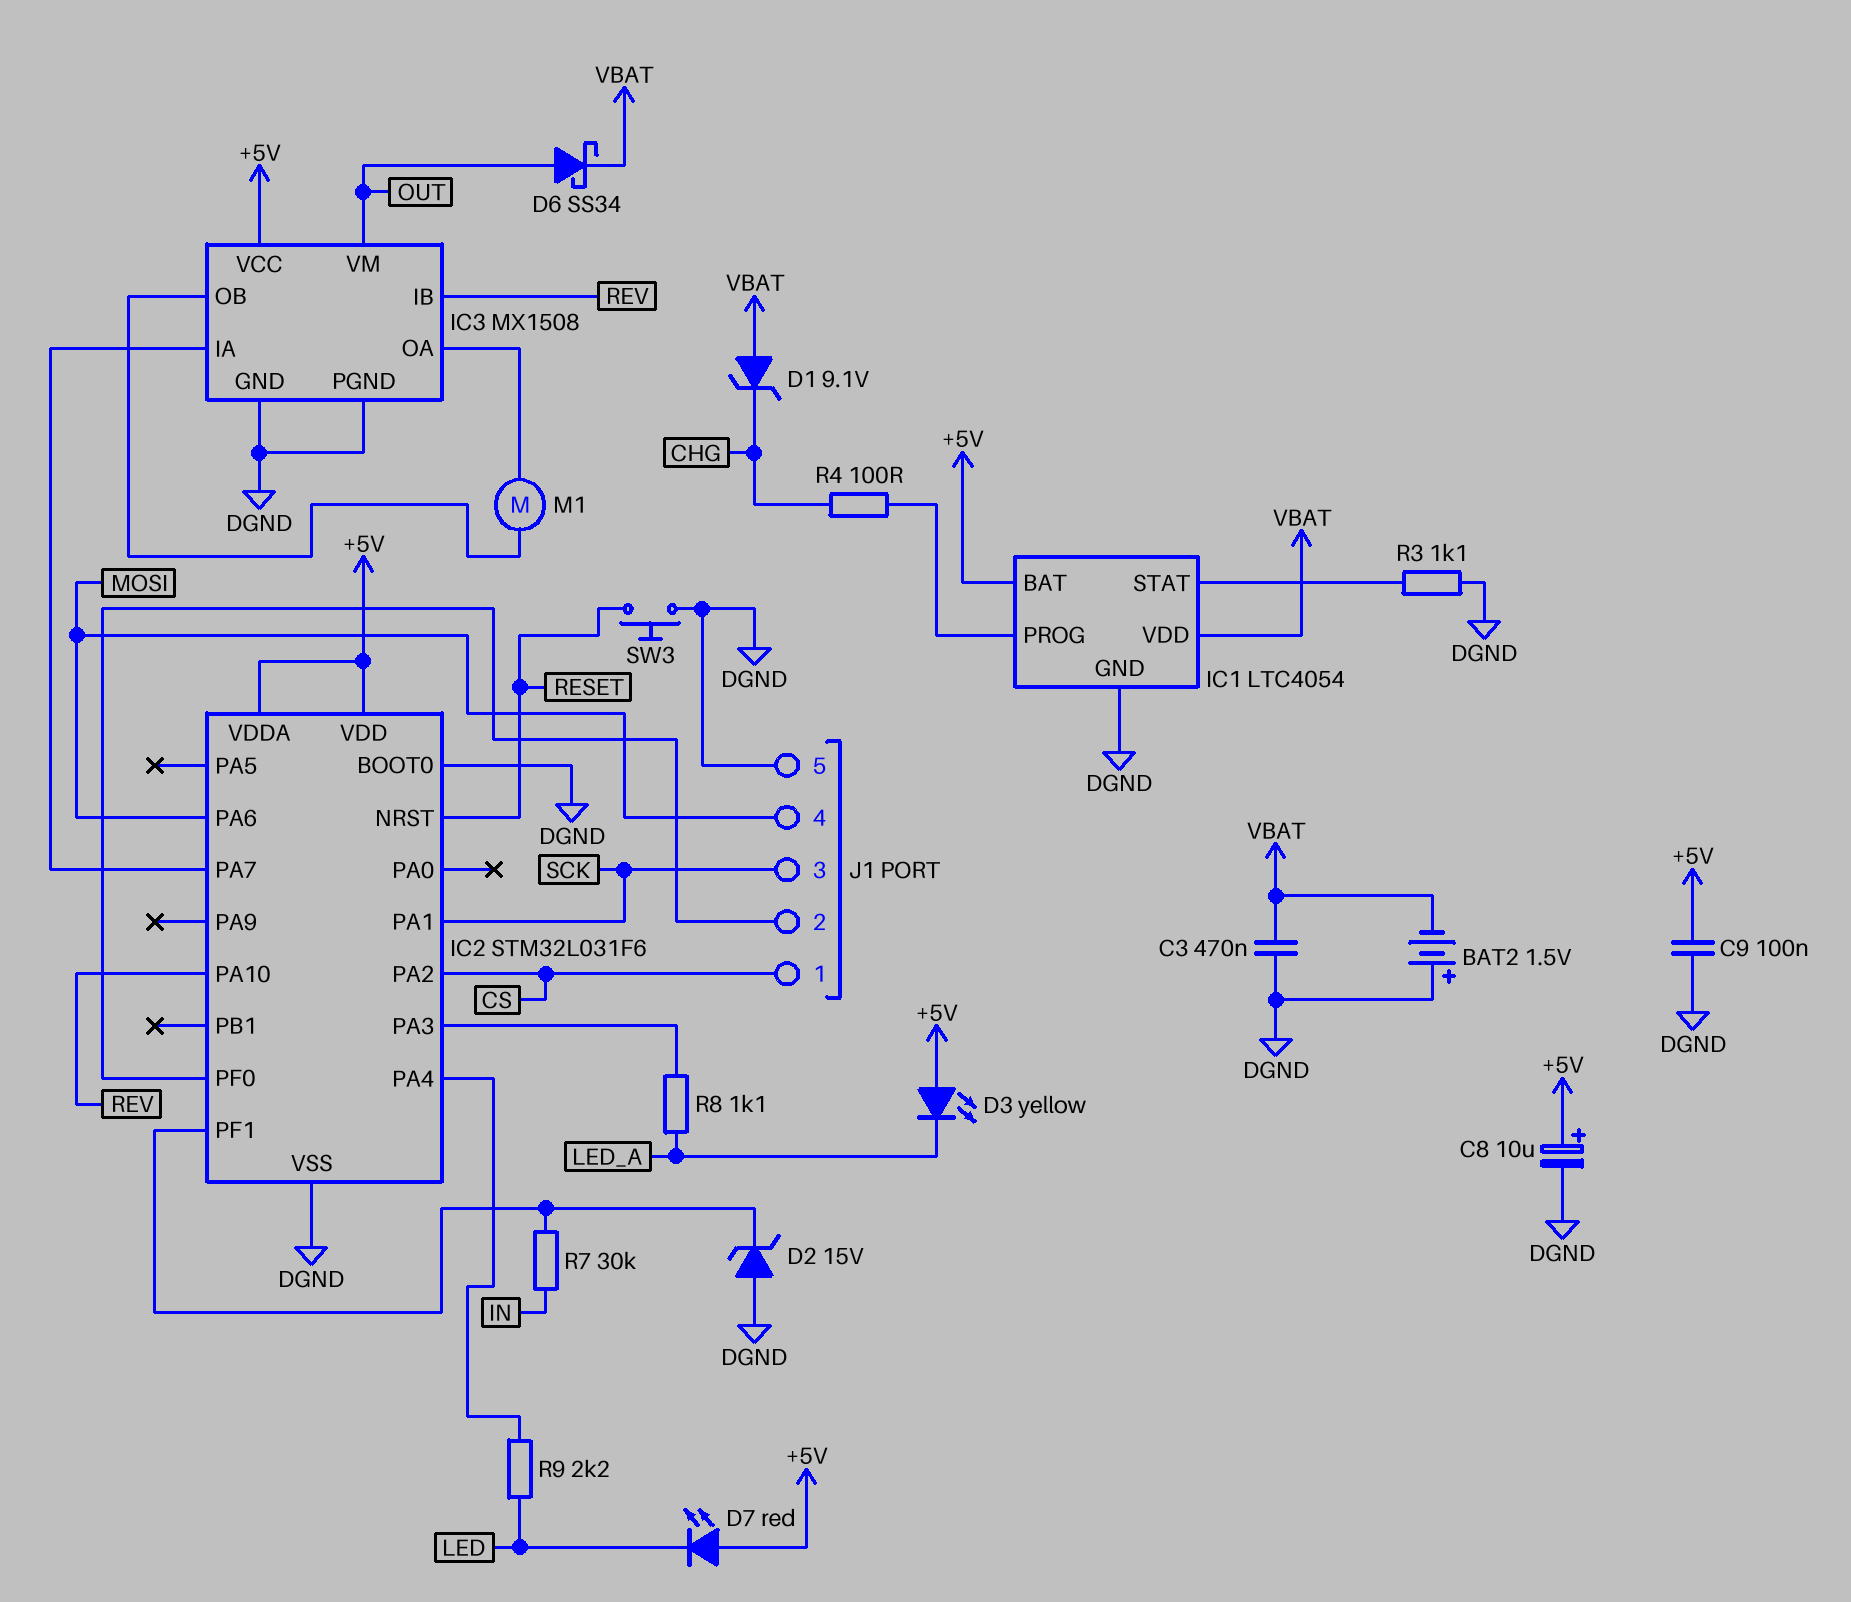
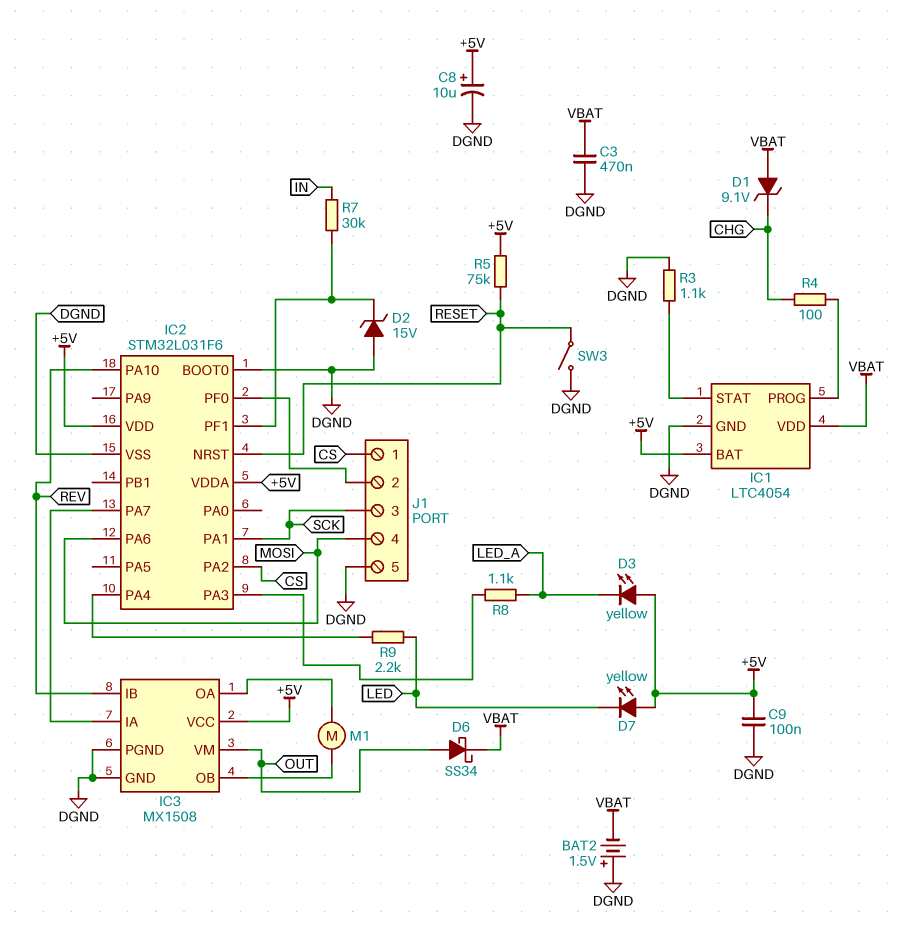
D7: LED red (A +5V, K LED) -> LED yellow (A +5V, K LED)
R5: none -> 75k (+5V, RESET)
SW3: button (DGND, RESET) -> switch (DGND, RESET)

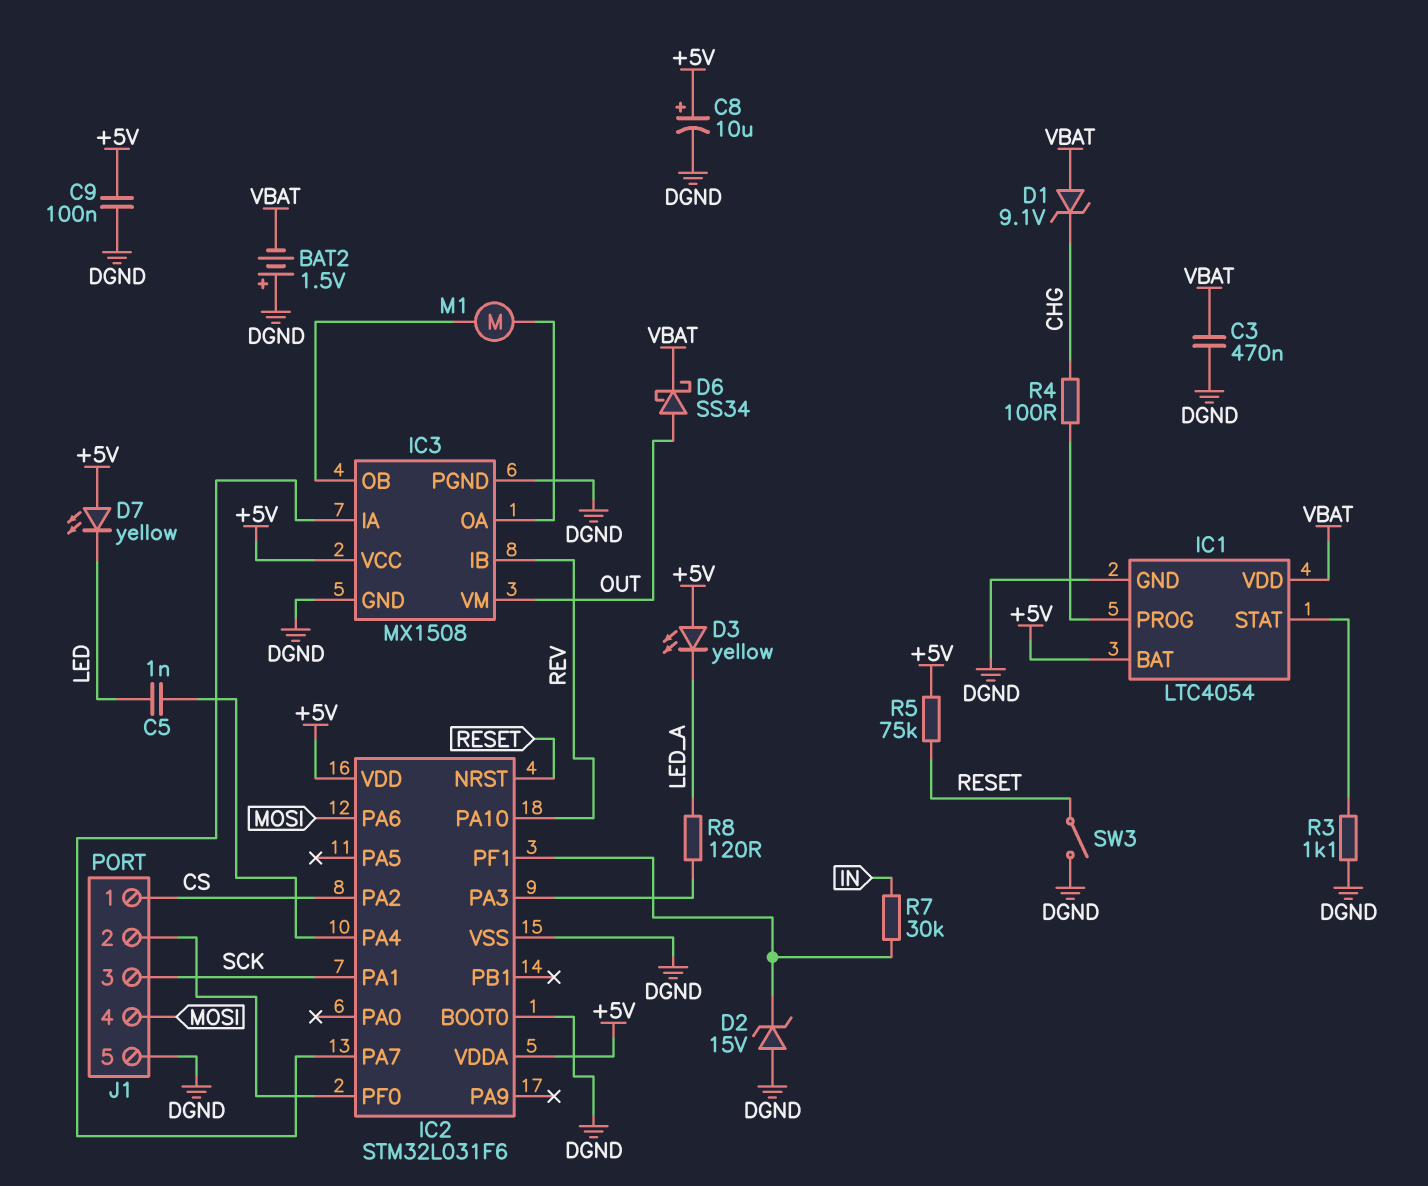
C5: none -> 1nF (IC2/PA4, LED)
R8: 1.1k (IC2/PA3, LED_A) -> 120 (IC2/PA3, LED_A)
R9: 2.2k (IC2/PA4, LED) -> none

